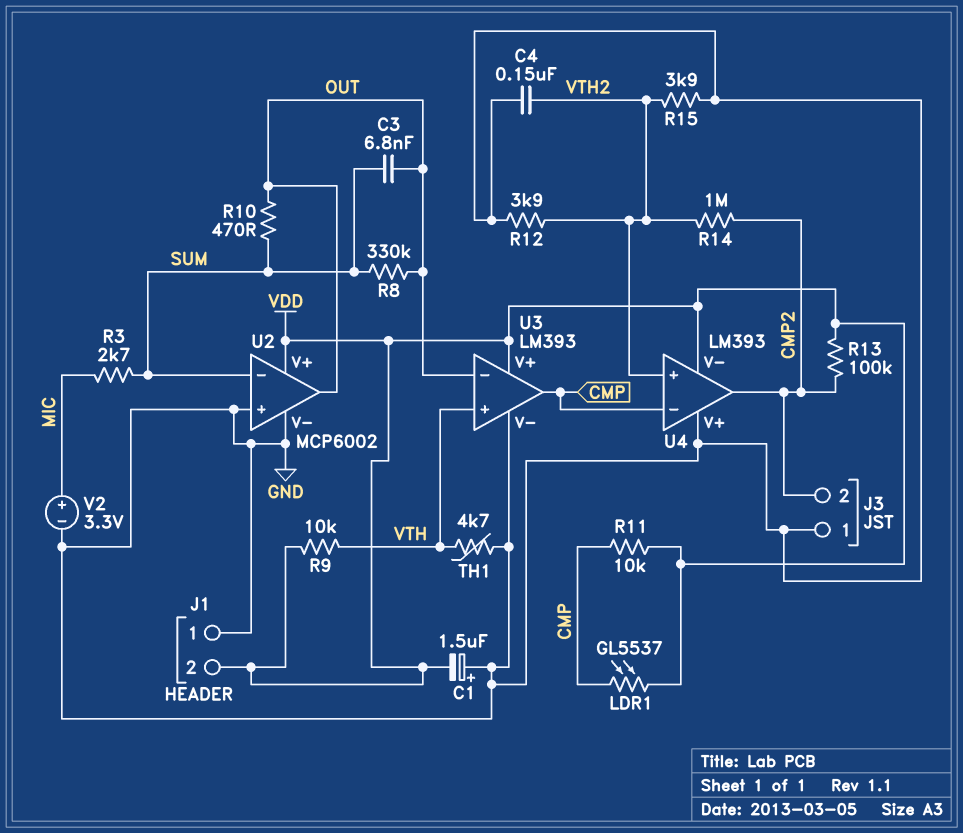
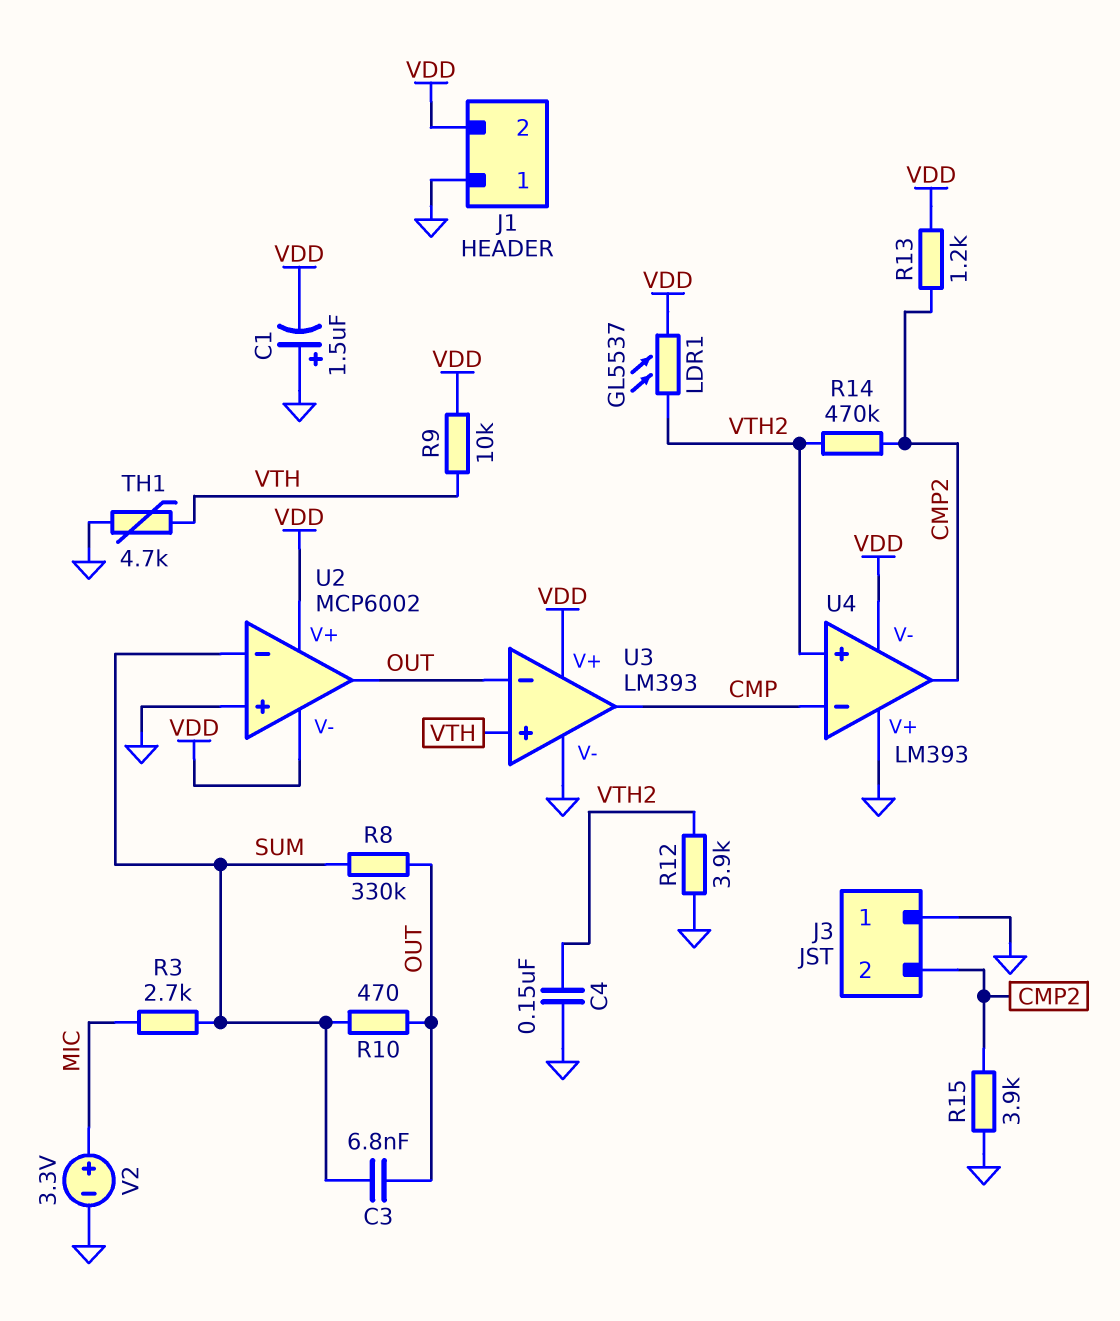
LDR1: GL5537 (CMP, VDD) -> GL5537 (VDD, VTH2)
R11: 10k (CMP, VDD) -> none
R13: 100k (CMP2, VDD) -> 1.2k (CMP2, VDD)
R14: 1M (CMP2, VTH2) -> 470k (CMP2, VTH2)
R15: 3.9k (GND, VTH2) -> 3.9k (CMP2, GND)
U2 pin V-: GND -> VDD

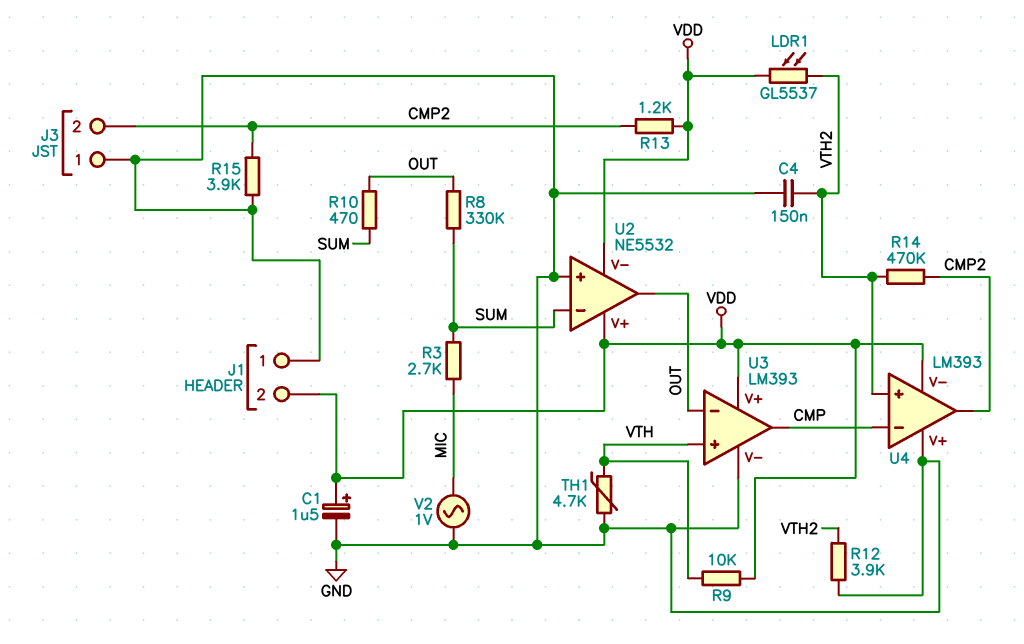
C1: 1.5uF (plus GND, minus VDD) -> 1.5uF (plus VDD, minus GND)
C3: 6.8nF (OUT, SUM) -> none
U2: MCP6002 -> NE5532
V2: 3.3V (plus MIC, minus GND) -> AC 1V (GND, MIC)

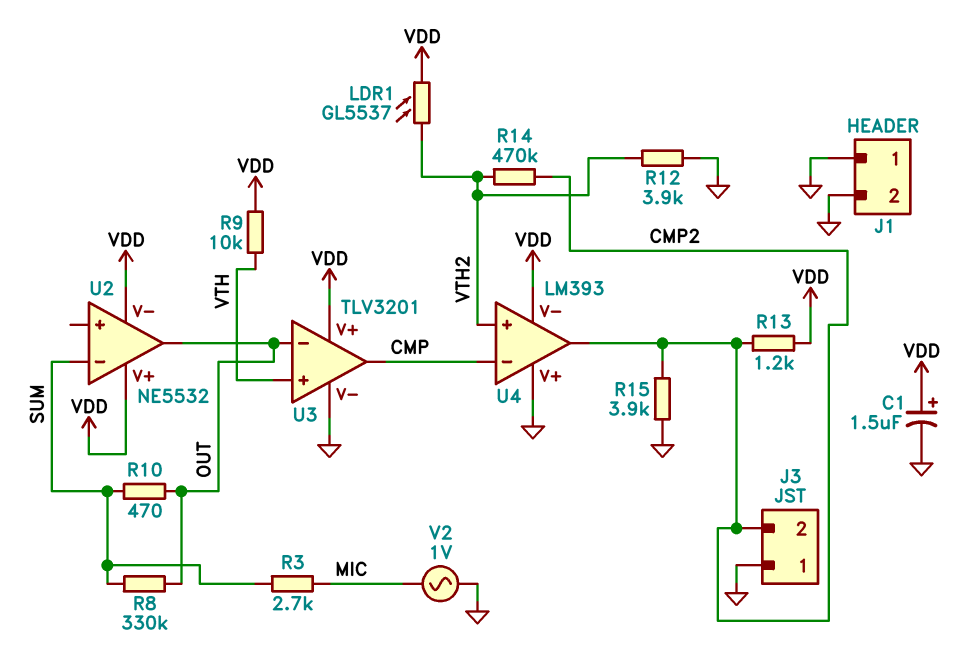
C4: 150nF (GND, VTH2) -> none
J1 pin 2: VDD -> GND
TH1: 4.7k (GND, VTH) -> none
U2 pin in+: GND -> none
U3: LM393 -> TLV3201

